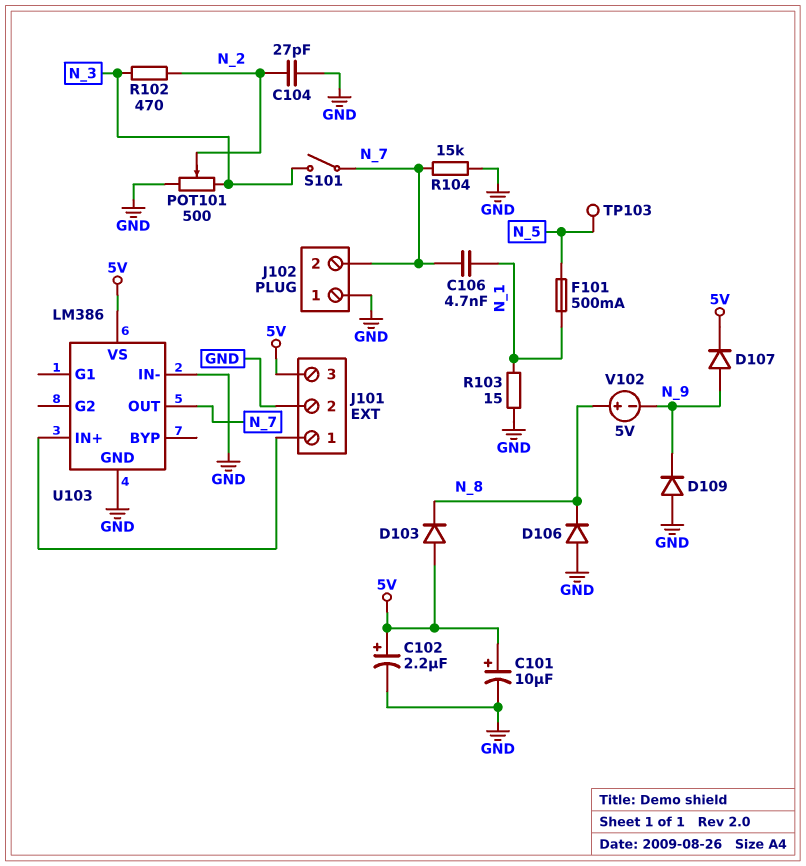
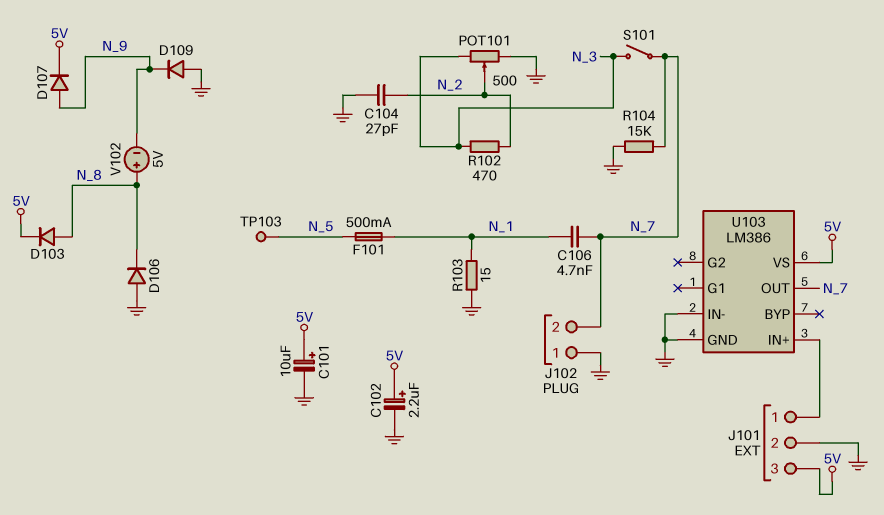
D103: diode (A 5V, K N_8) -> diode (A N_8, K 5V)

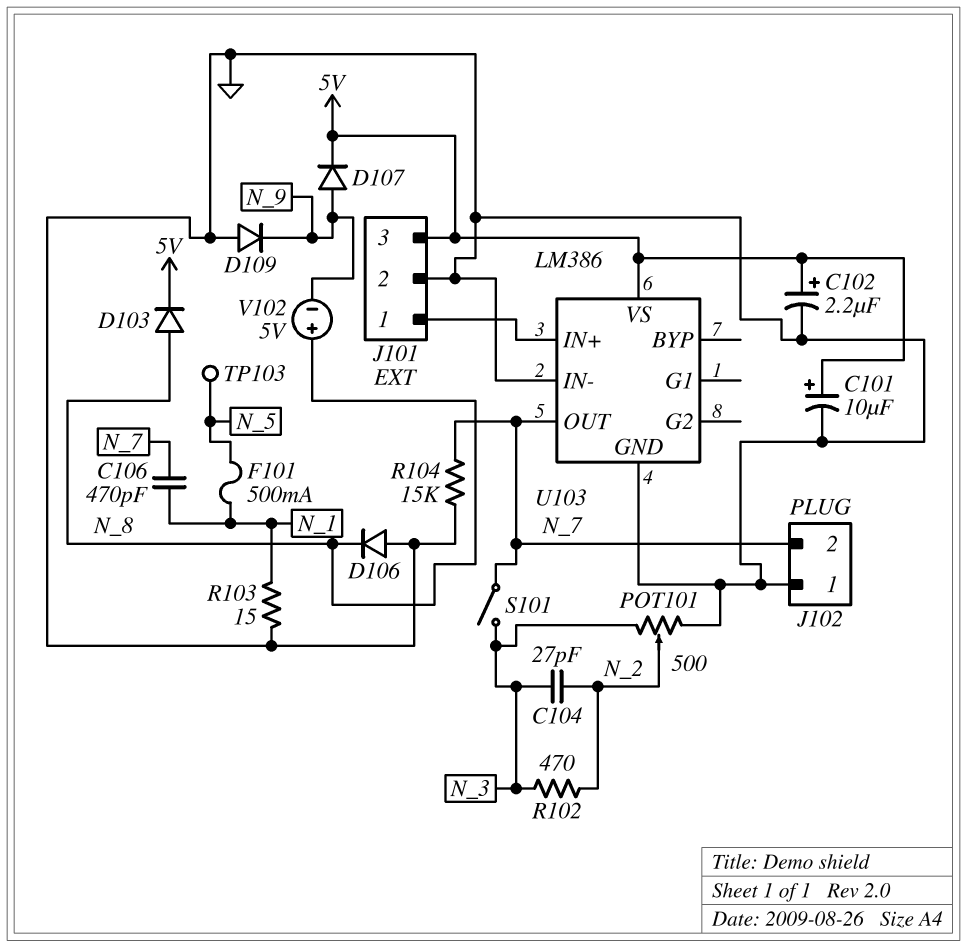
C104: 27pF (GND, N_2) -> 27pF (N_2, N_3)
C106: 4.7nF (N_1, N_7) -> 470pF (N_1, N_7)

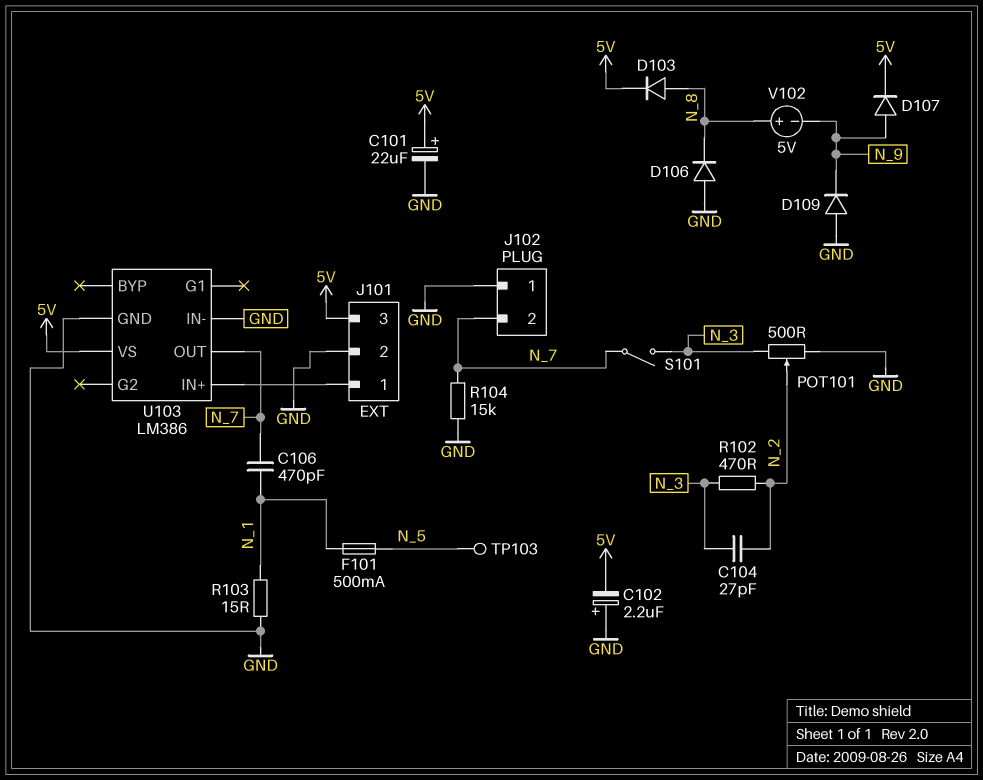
C101: 10uF (plus 5V, minus GND) -> 22uF (plus 5V, minus GND)
C102: 2.2uF (plus 5V, minus GND) -> 2.2uF (plus GND, minus 5V)

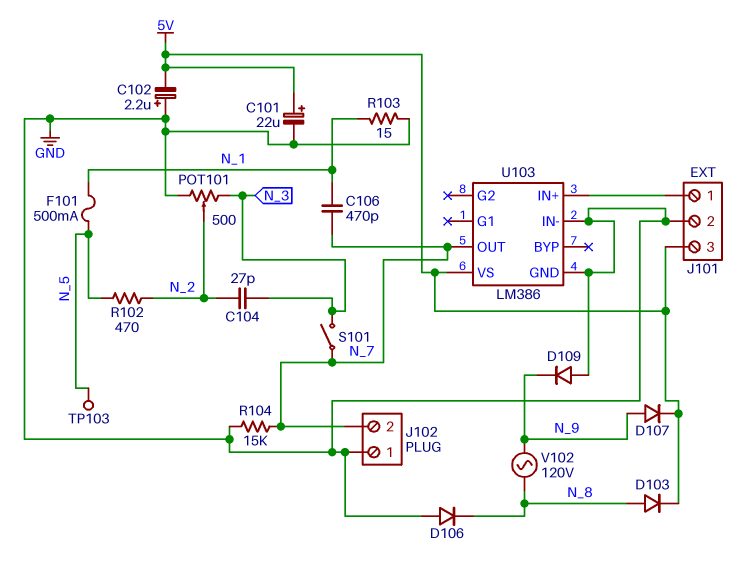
R102: 470 (N_2, N_3) -> 470 (N_2, N_5)
V102: 5V (plus N_8, minus N_9) -> AC 120V (N_8, N_9)

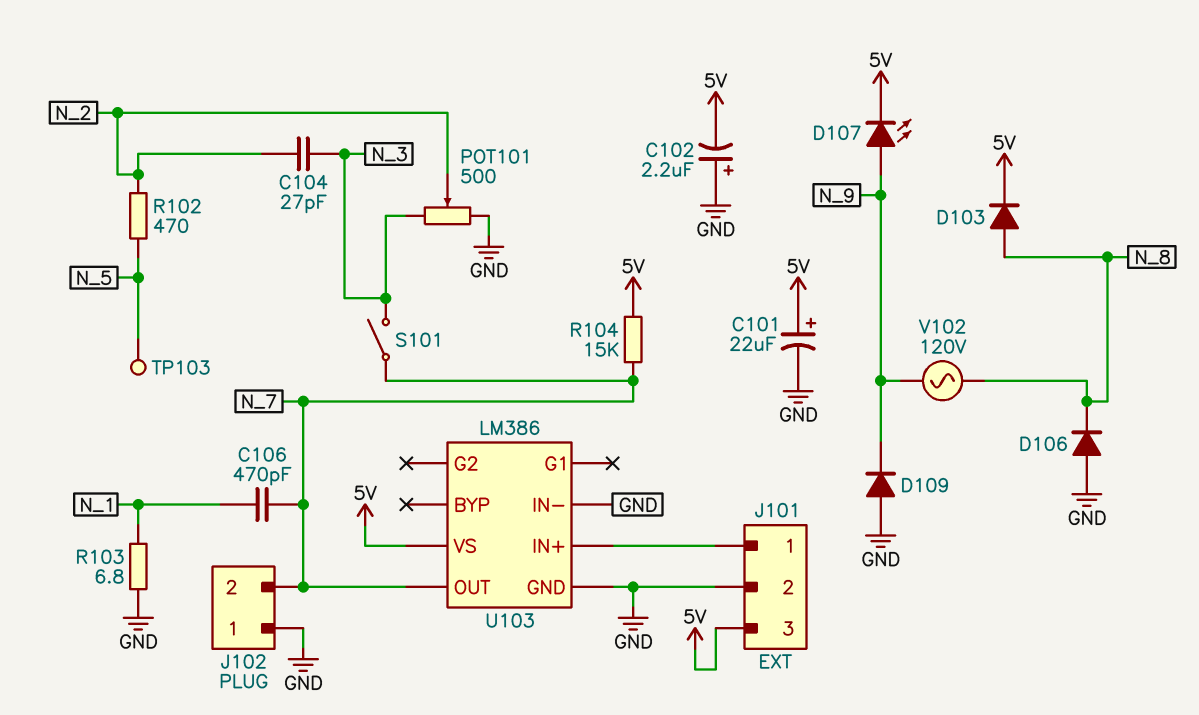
D107: diode (A N_9, K 5V) -> LED (A N_9, K 5V)
F101: 500mA (N_1, N_5) -> none
R103: 15 (GND, N_1) -> 6.8 (GND, N_1)
R104: 15k (GND, N_7) -> 15k (5V, N_7)

